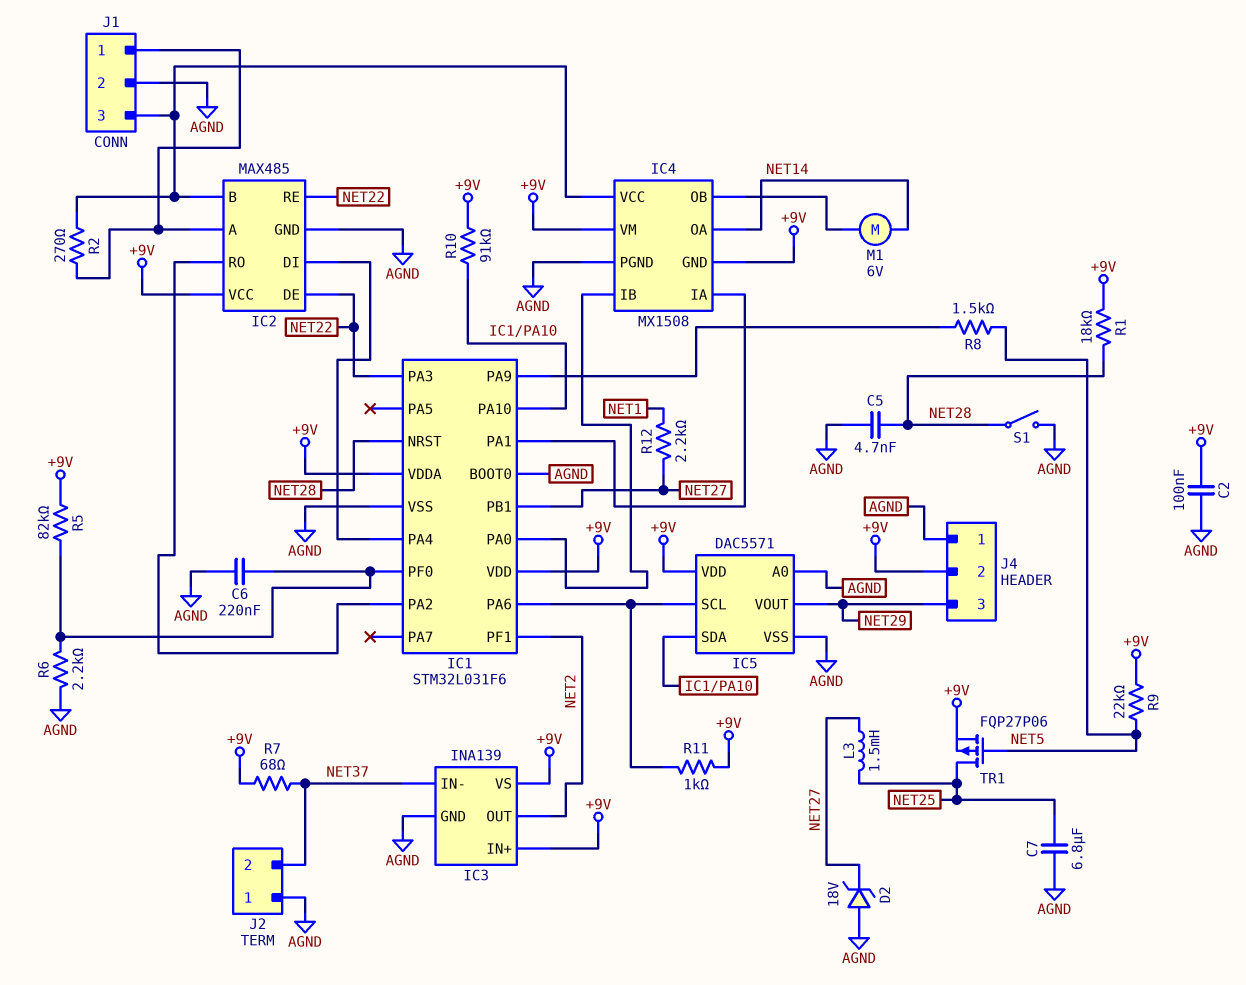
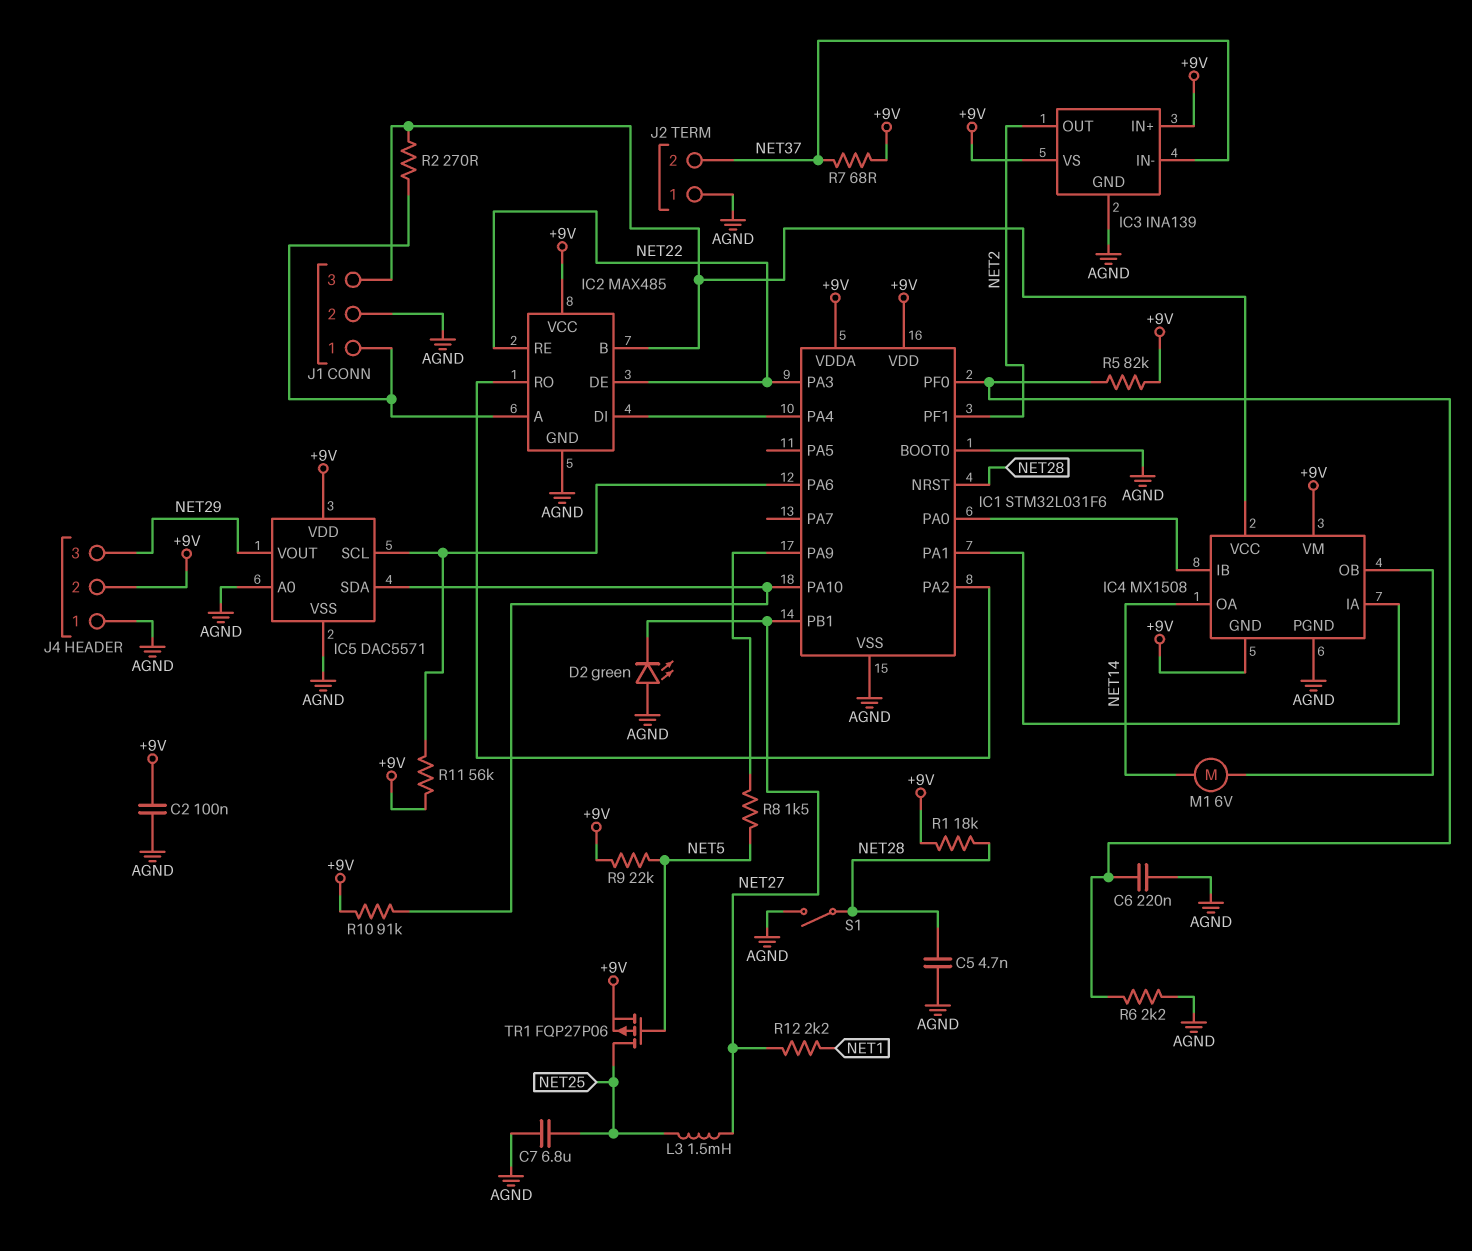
D2: zener 18V (A AGND, K NET27) -> LED green (A AGND, K NET27)
R11: 1k (+9V, IC1/PA6) -> 56k (+9V, IC1/PA6)

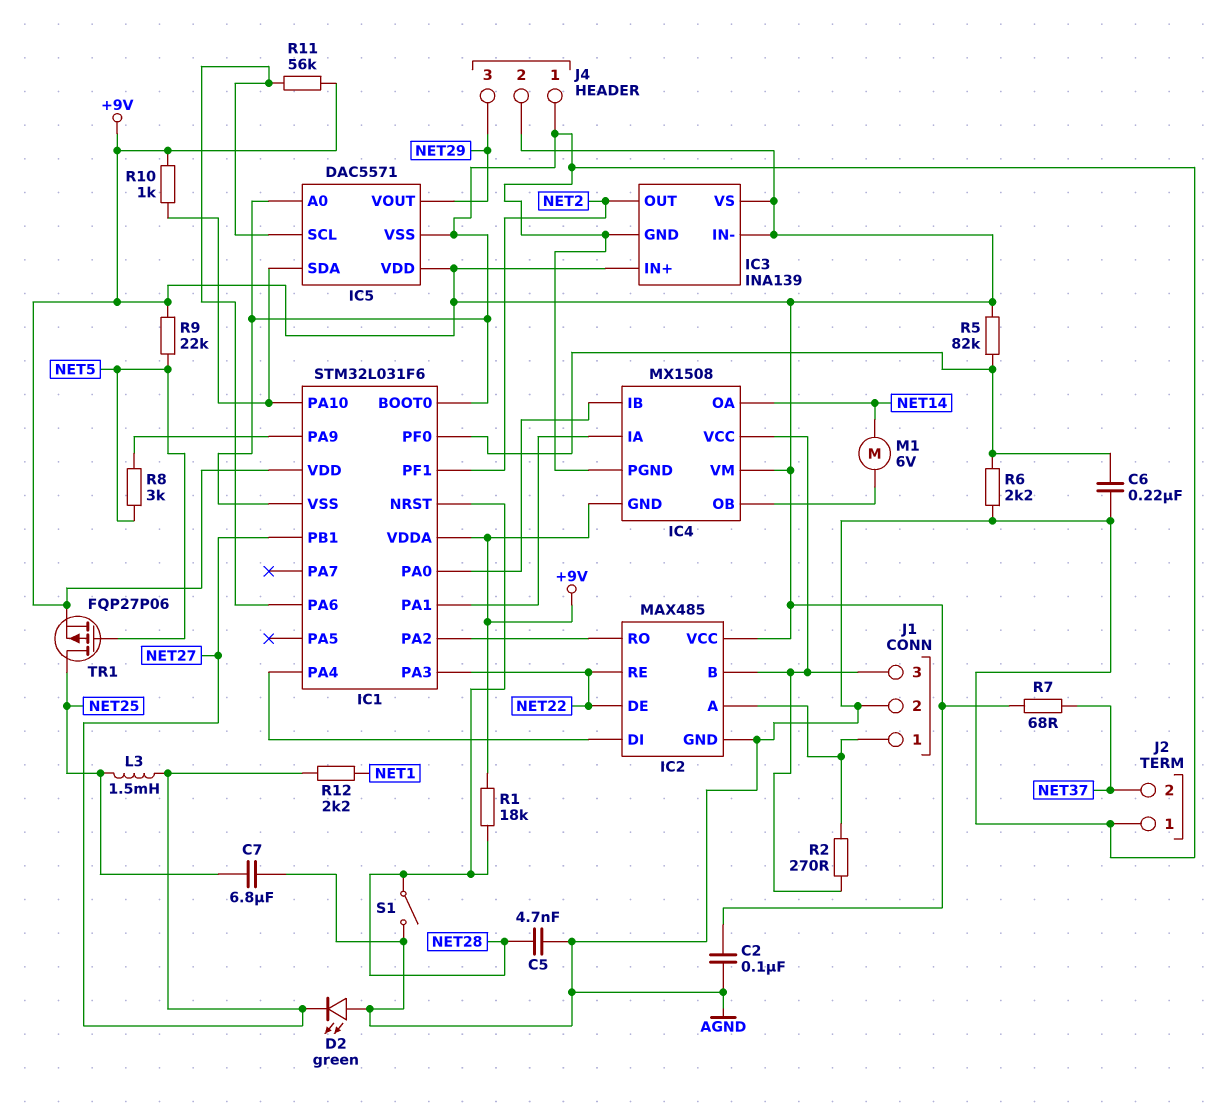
IC3 pin IN-: NET37 -> +9V
R8: 1.5k (IC1/PA9, NET5) -> 3k (IC1/PA9, NET5)
R10: 91k (+9V, IC1/PA10) -> 1k (+9V, IC1/PA10)

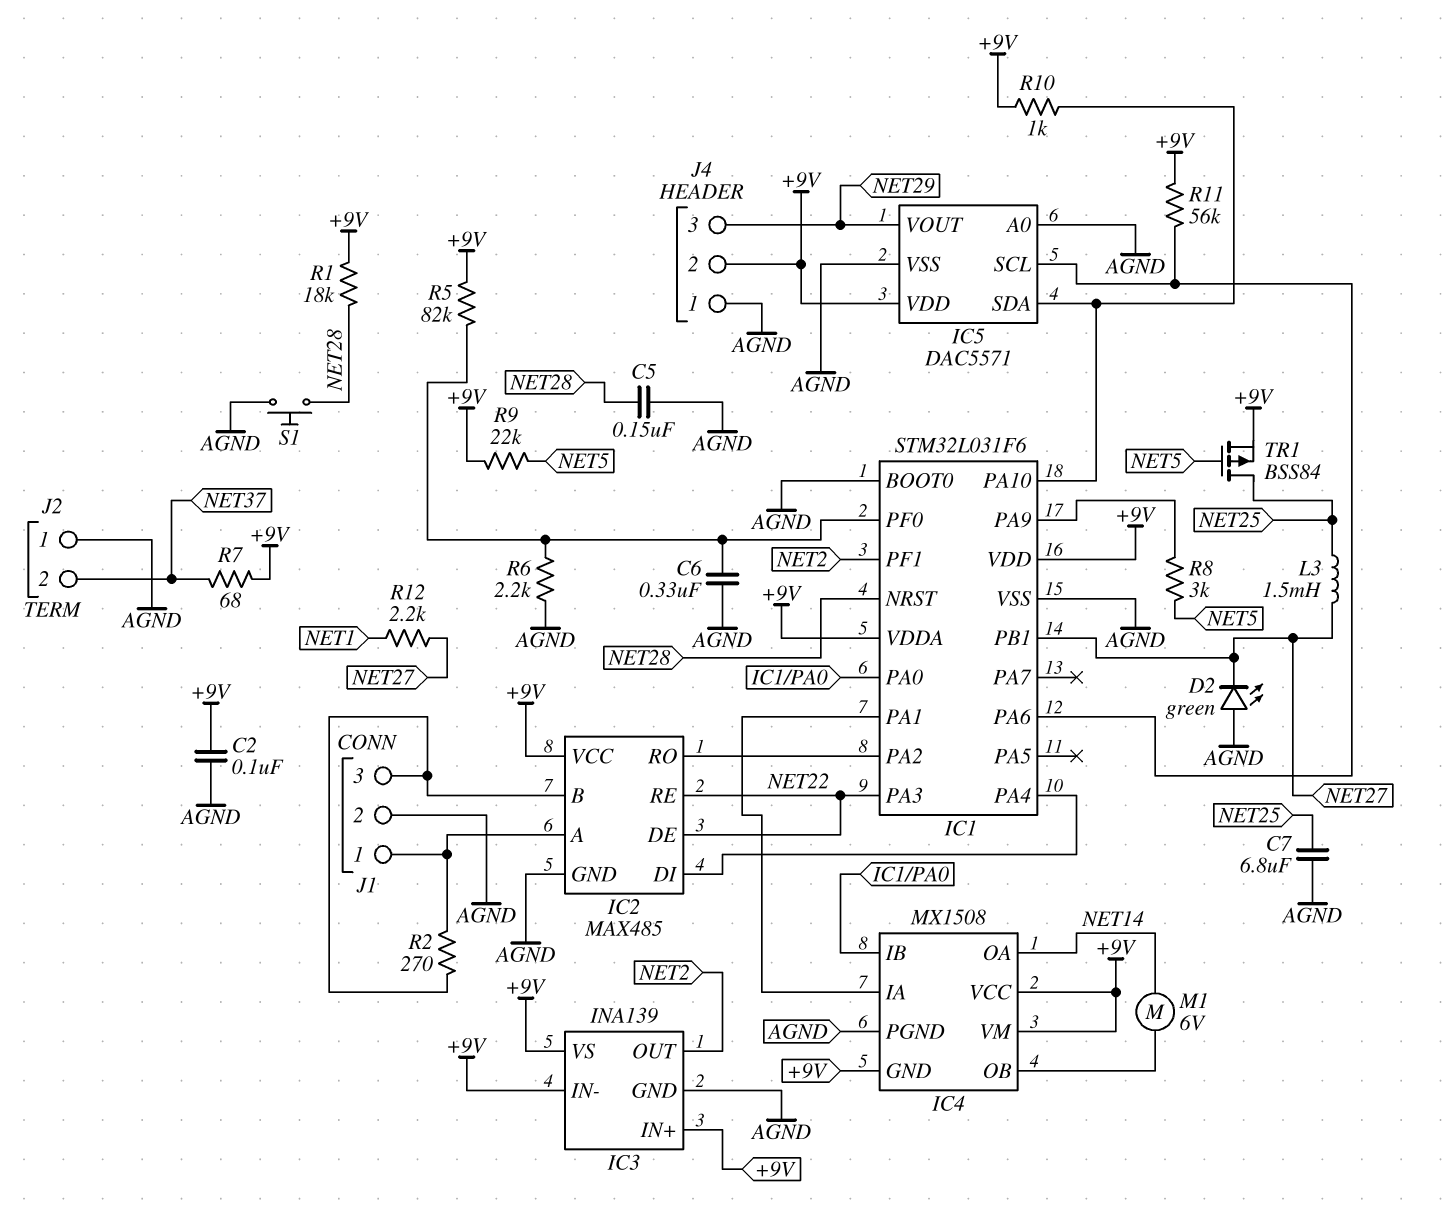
C5: 4.7nF (AGND, NET28) -> 150nF (AGND, NET28)
C6: 220nF (AGND, IC1/PF0) -> 330nF (AGND, IC1/PF0)
IC4 pin VCC: IC2/B -> +9V
S1: switch (AGND, NET28) -> button (AGND, NET28)
TR1: PMOS FQP27P06 (G NET5, D NET25, S +9V) -> PMOS BSS84 (G NET5, D NET25, S +9V)

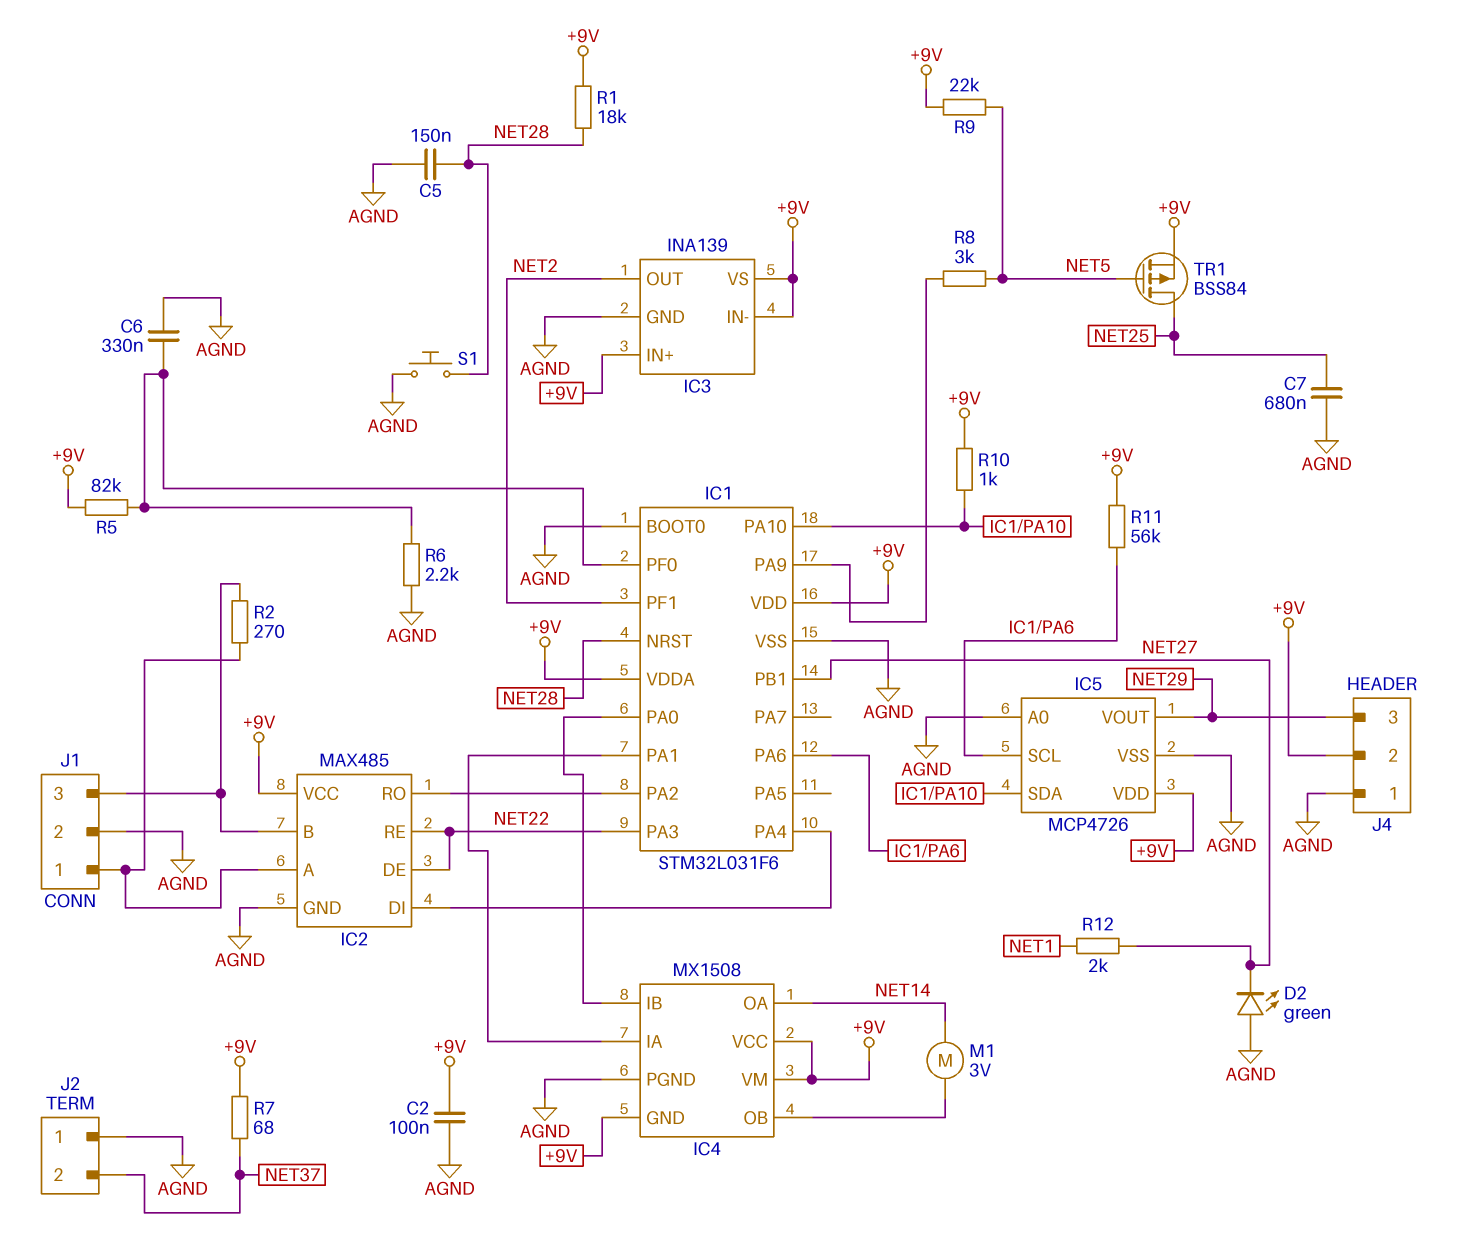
C7: 6.8uF (AGND, NET25) -> 680nF (AGND, NET25)
IC5: DAC5571 -> MCP4726
L3: 1.5mH (NET25, NET27) -> none
M1: motor 6V (IC4/OB, NET14) -> motor 3V (IC4/OB, NET14)
R12: 2.2k (NET1, NET27) -> 2k (NET1, NET27)

